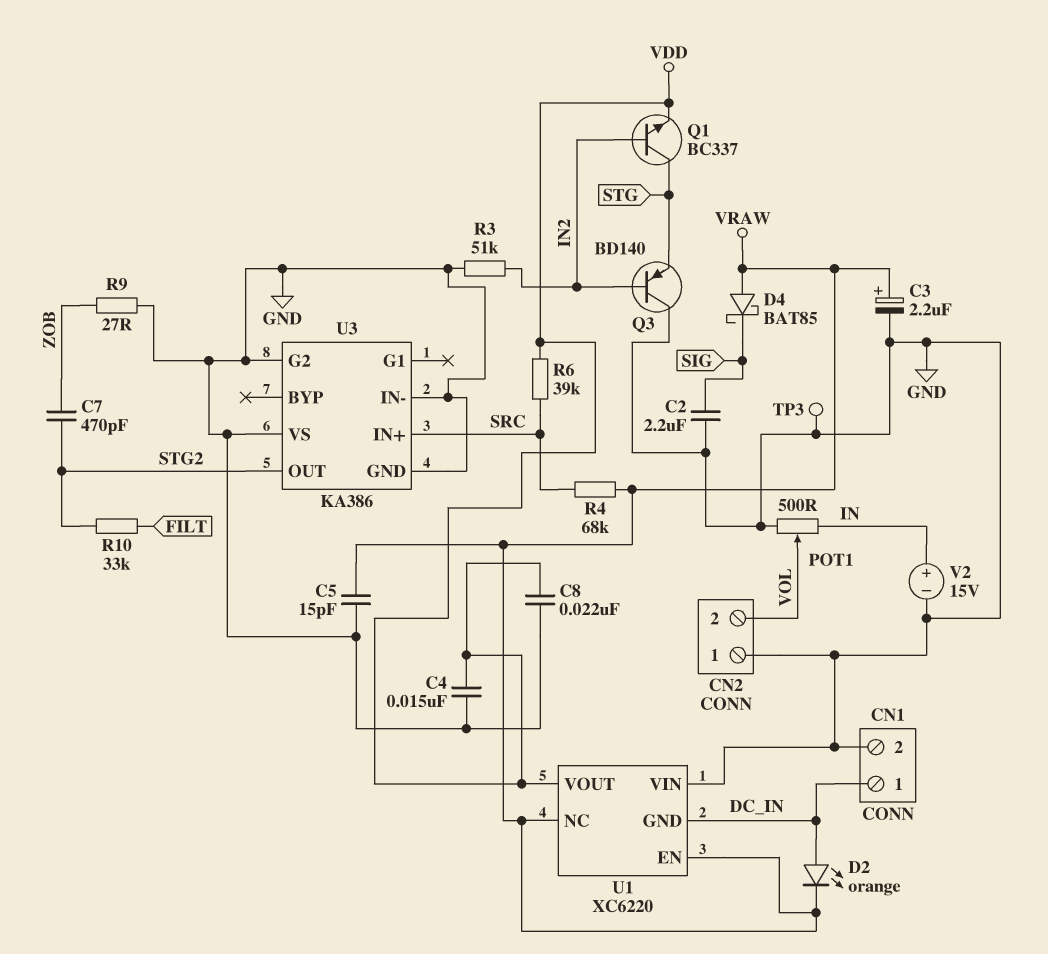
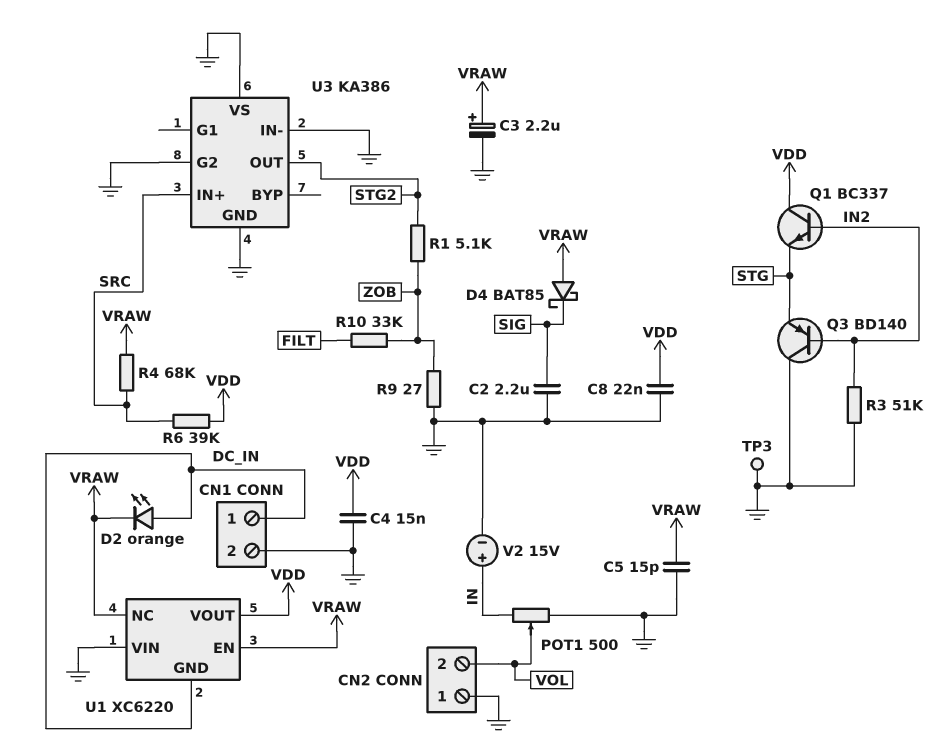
C7: 470pF (STG2, ZOB) -> none
Q1: NPN BC337 (B IN2, C STG, E VDD) -> NPN BC337 (B IN2, C VDD, E STG)
R1: none -> 5.1k (STG2, ZOB)
R10: 33k (FILT, STG2) -> 33k (FILT, ZOB)

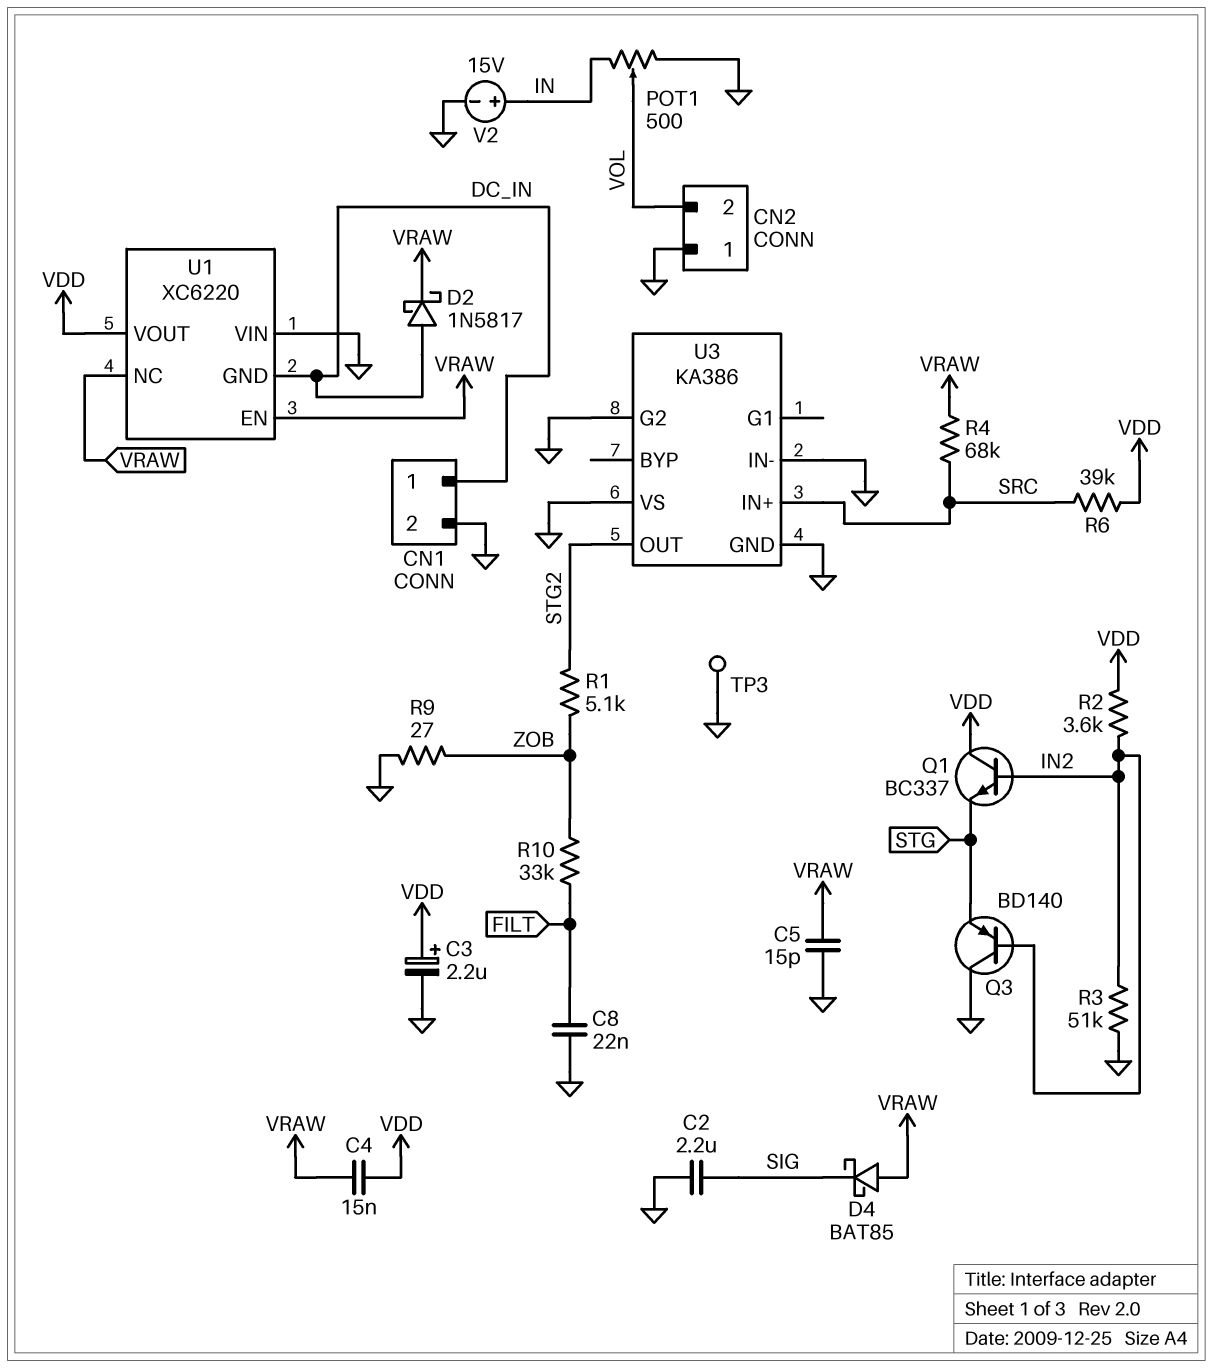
C3: 2.2uF (plus VRAW, minus GND) -> 2.2uF (plus VDD, minus GND)
C4: 15nF (GND, VDD) -> 15nF (VDD, VRAW)
C8: 22nF (GND, VDD) -> 22nF (FILT, GND)
D2: LED orange (A DC_IN, K VRAW) -> schottky 1N5817 (A DC_IN, K VRAW)
R2: none -> 3.6k (IN2, VDD)

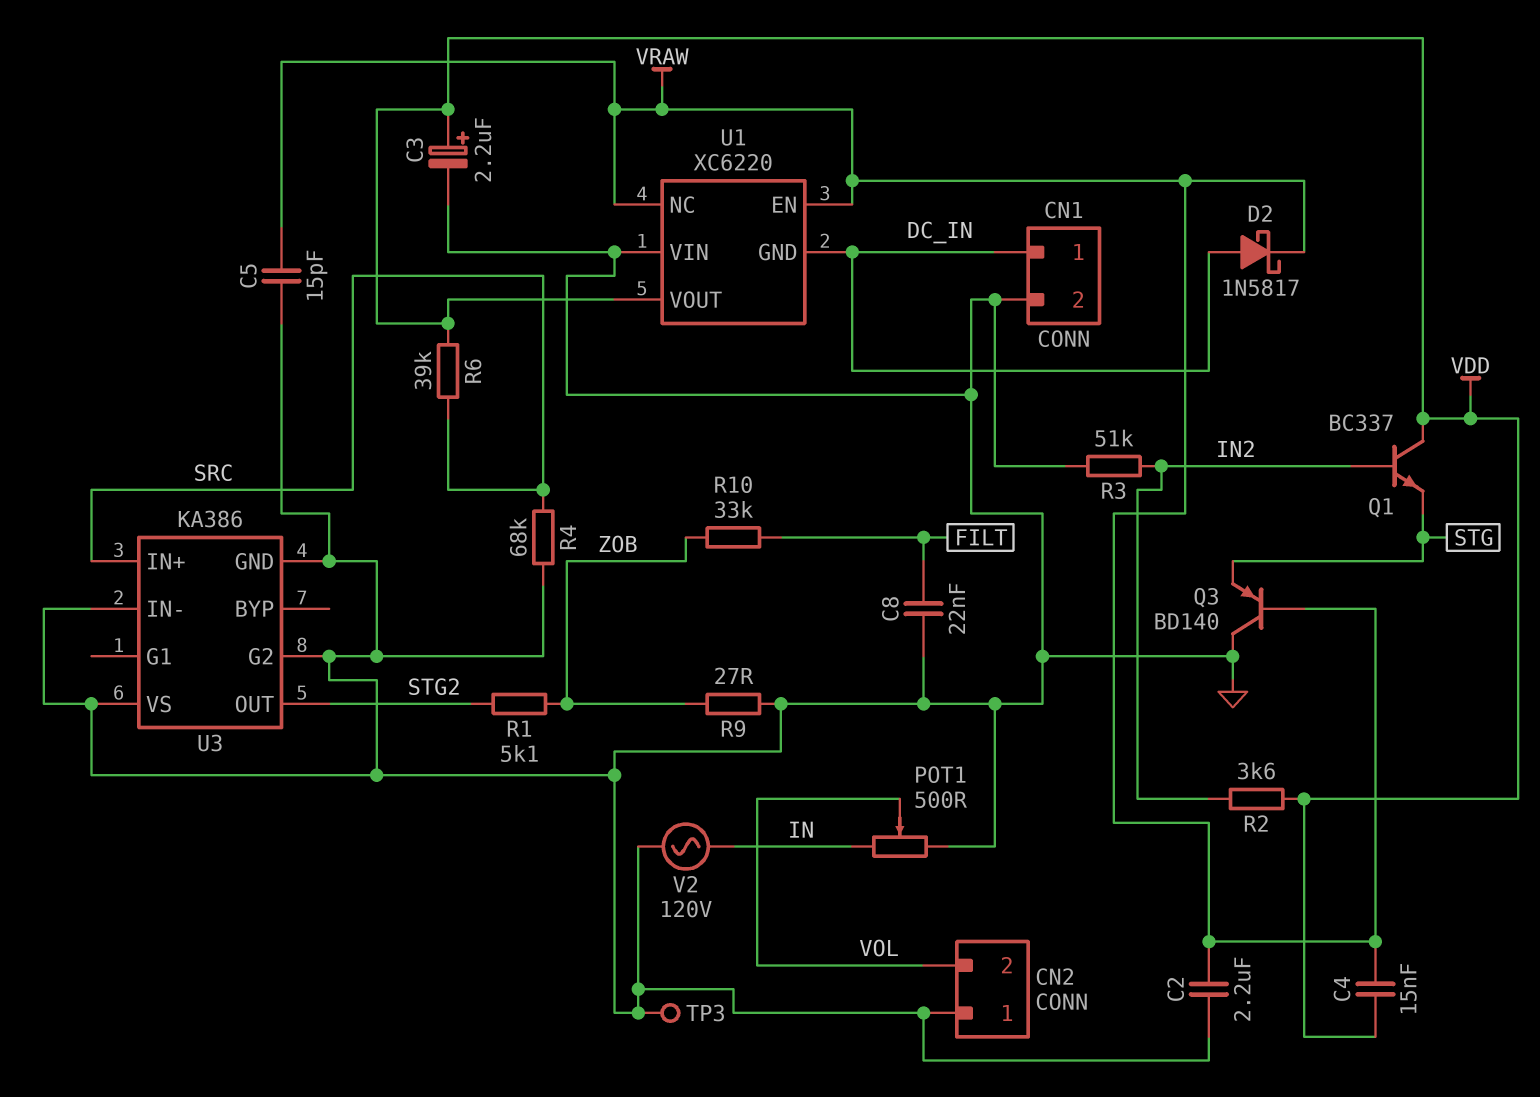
C2: 2.2uF (GND, SIG) -> 2.2uF (GND, VRAW)
D4: schottky BAT85 (A VRAW, K SIG) -> none
Q3: PNP BD140 (B IN2, C GND, E STG) -> PNP BD140 (B VRAW, C GND, E STG)
R4: 68k (SRC, VRAW) -> 68k (GND, SRC)
V2: 15V (plus IN, minus GND) -> AC 120V (GND, IN)

